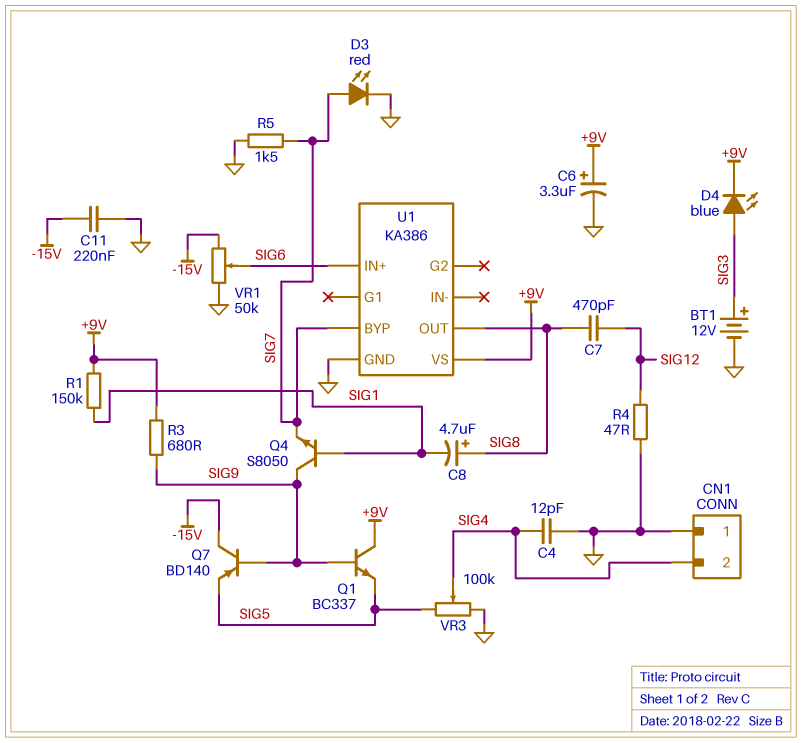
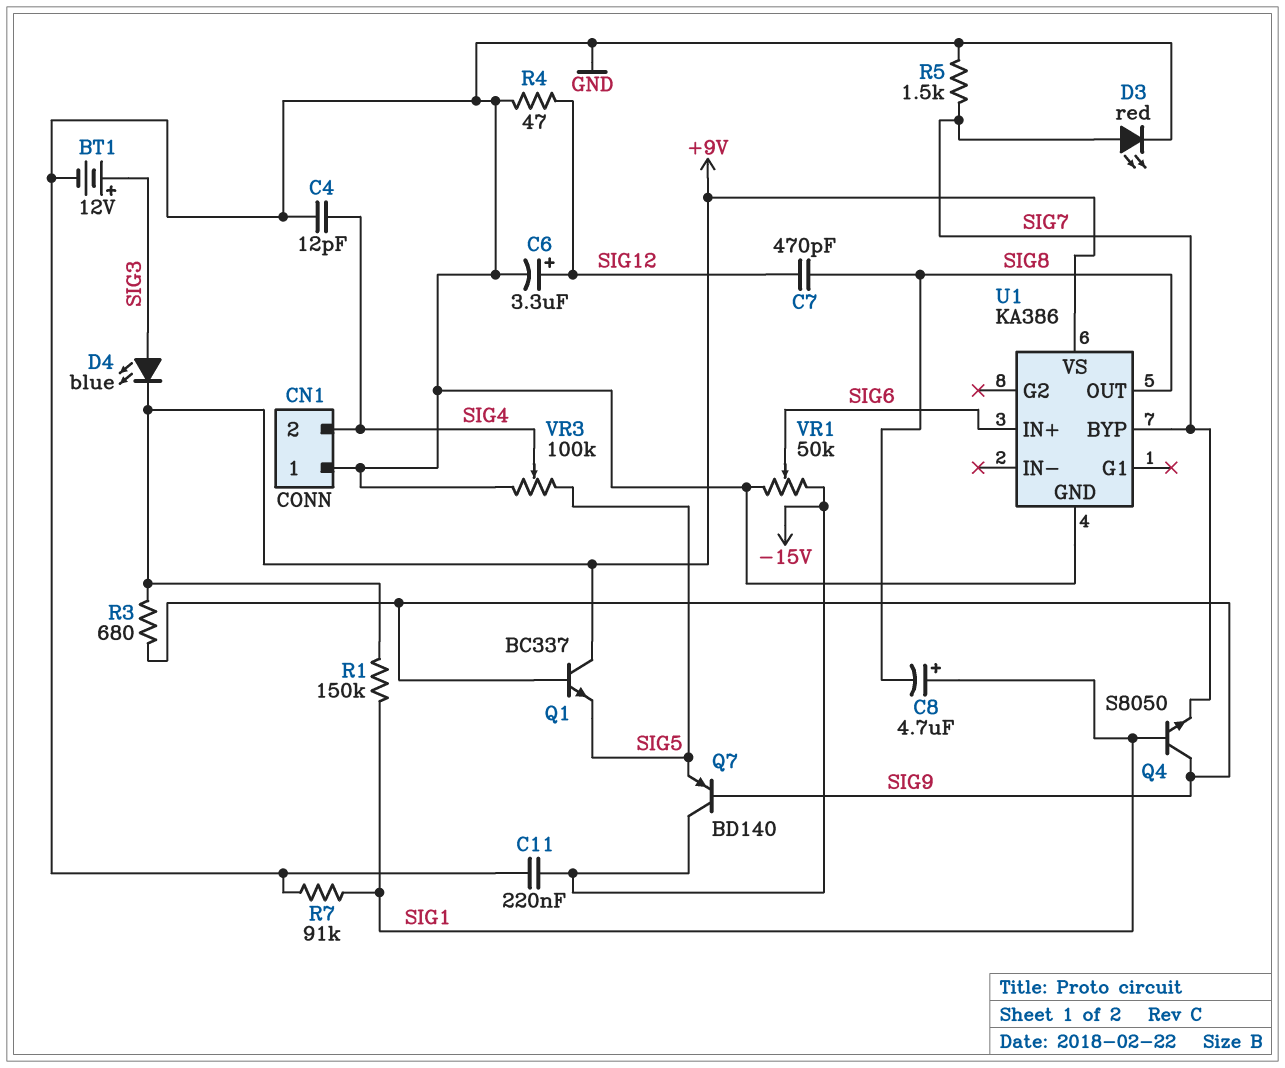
C6: 3.3uF (plus +9V, minus GND) -> 3.3uF (plus SIG12, minus GND)
C8: 4.7uF (plus SIG8, minus SIG1) -> 4.7uF (plus SIG1, minus SIG8)
R7: none -> 91k (GND, SIG1)

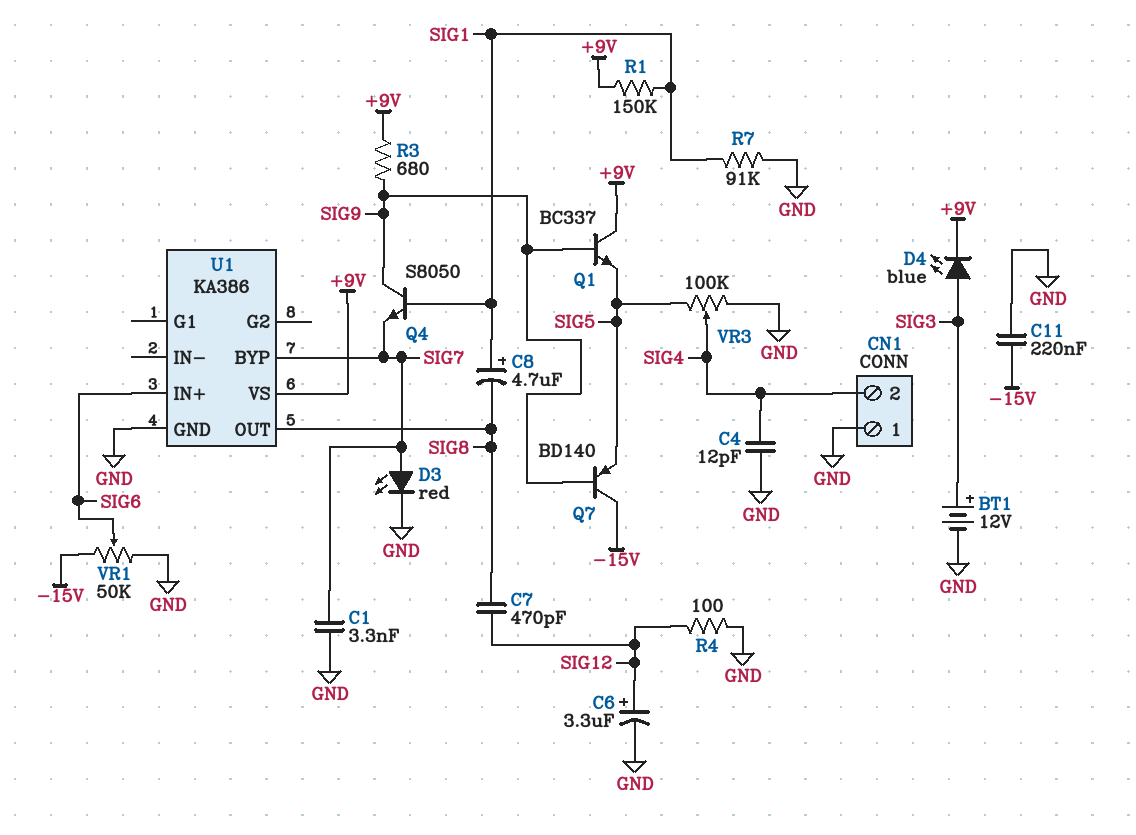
C1: none -> 3.3nF (GND, SIG7)
R4: 47 (GND, SIG12) -> 100 (GND, SIG12)
R5: 1.5k (GND, SIG7) -> none

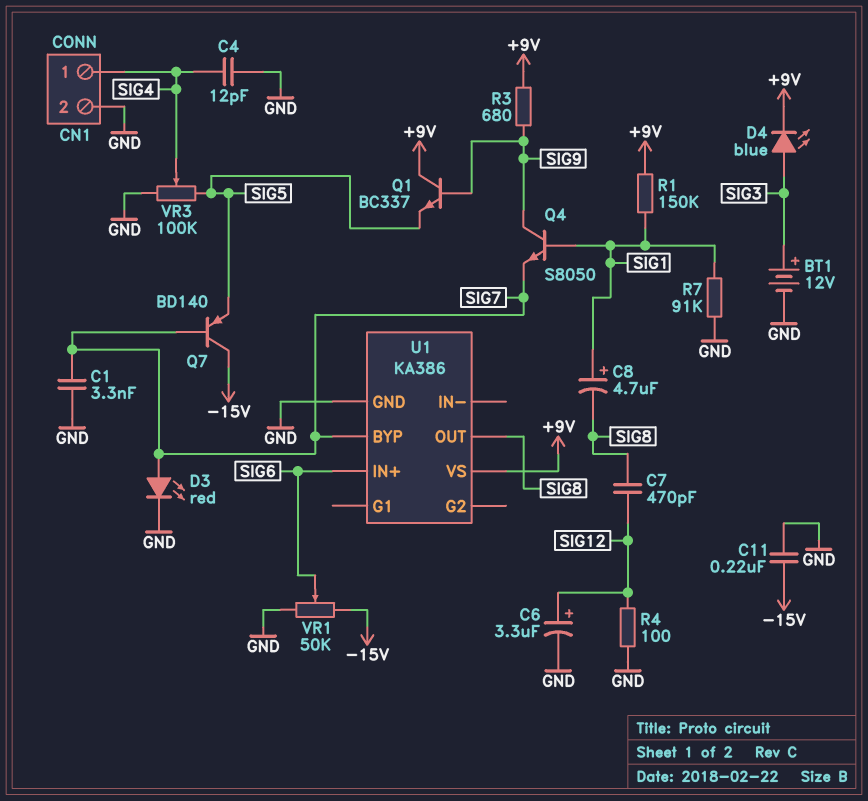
CN1 pin 1: GND -> SIG4
CN1 pin 2: SIG4 -> GND
Q7: PNP BD140 (B SIG9, C -15V, E SIG5) -> PNP BD140 (B SIG7, C -15V, E SIG5)

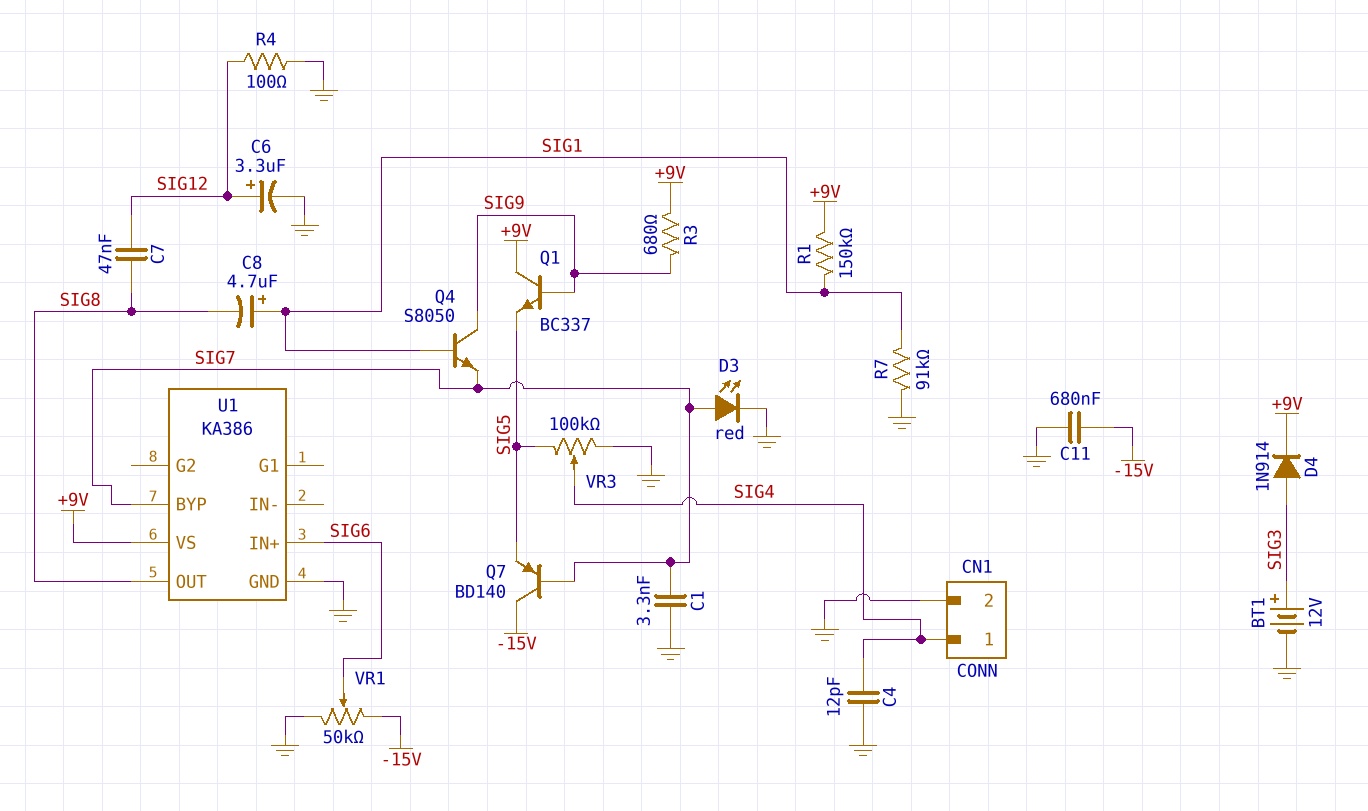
C7: 470pF (SIG8, SIG12) -> 47nF (SIG8, SIG12)
C11: 220nF (-15V, GND) -> 680nF (-15V, GND)
D4: LED blue (A SIG3, K +9V) -> diode 1N914 (A SIG3, K +9V)

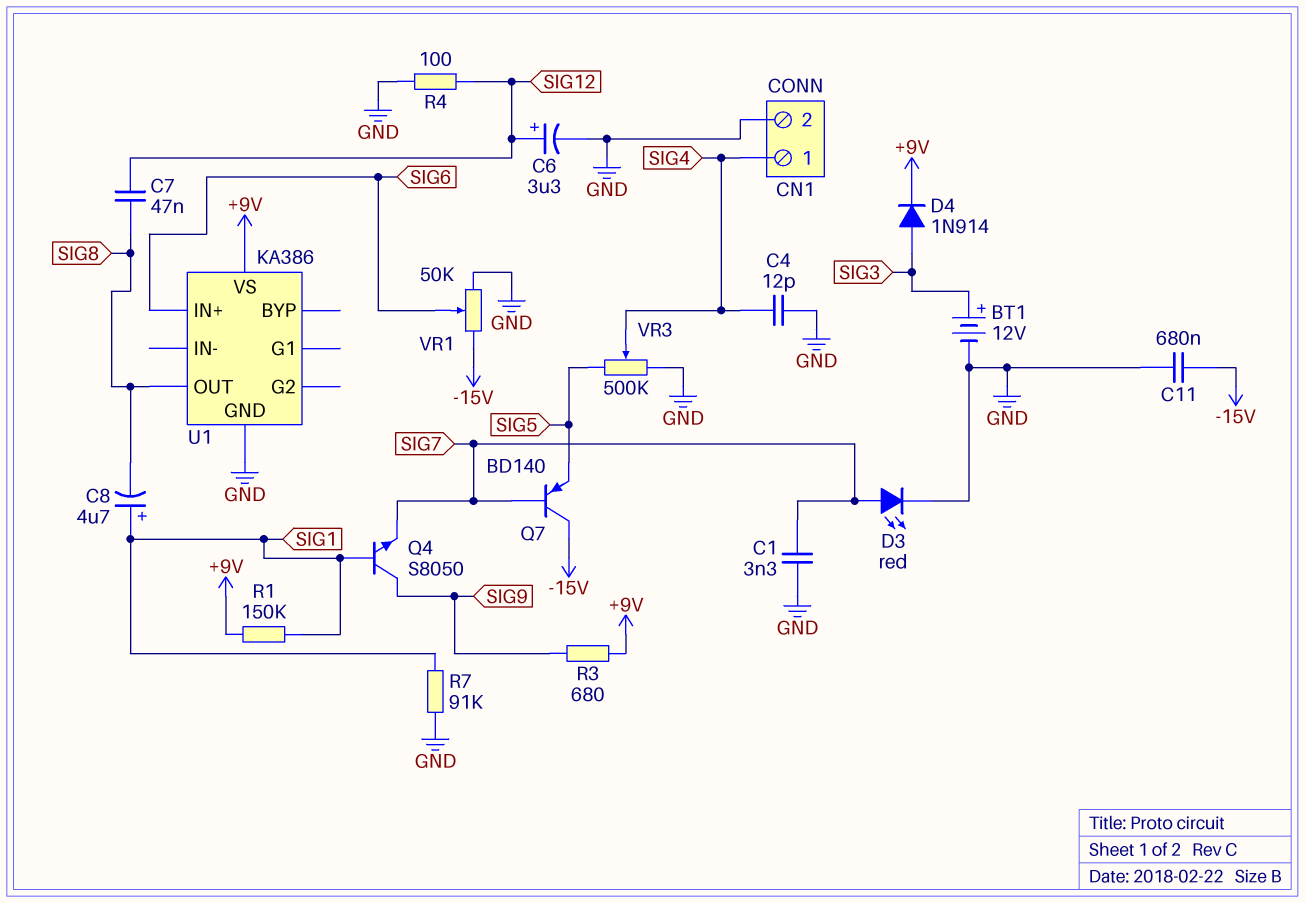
Q1: NPN BC337 (B SIG9, C +9V, E SIG5) -> none
U1 pin BYP: SIG7 -> none
VR3: 100k (GND, SIG5, wiper SIG4) -> 500k (GND, SIG5, wiper SIG4)

